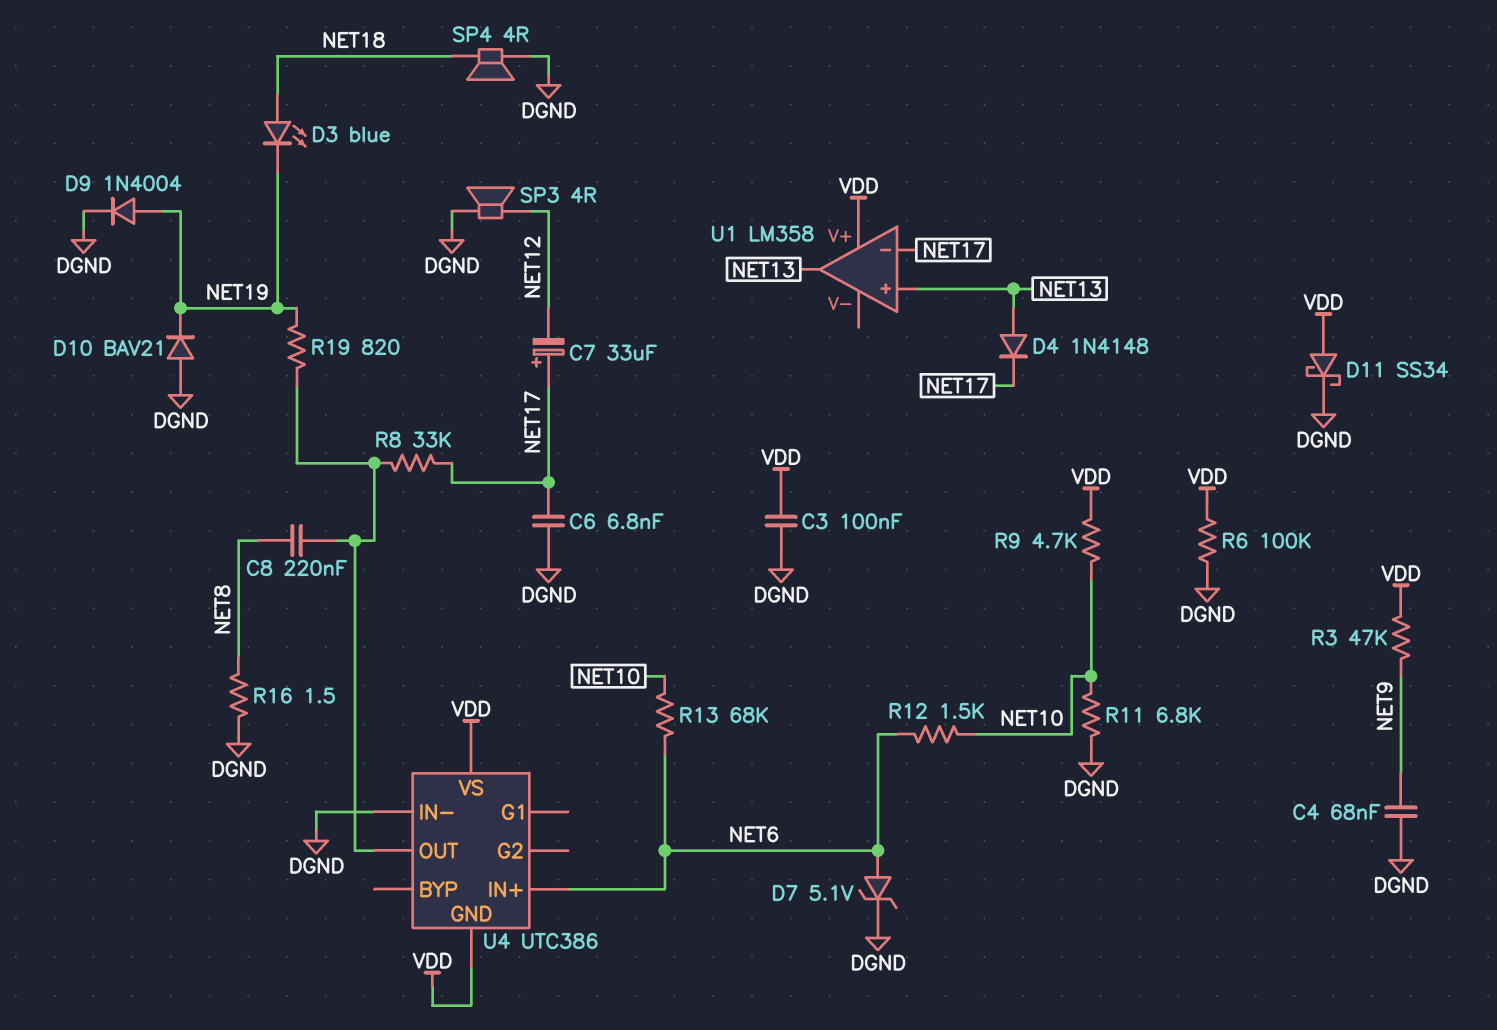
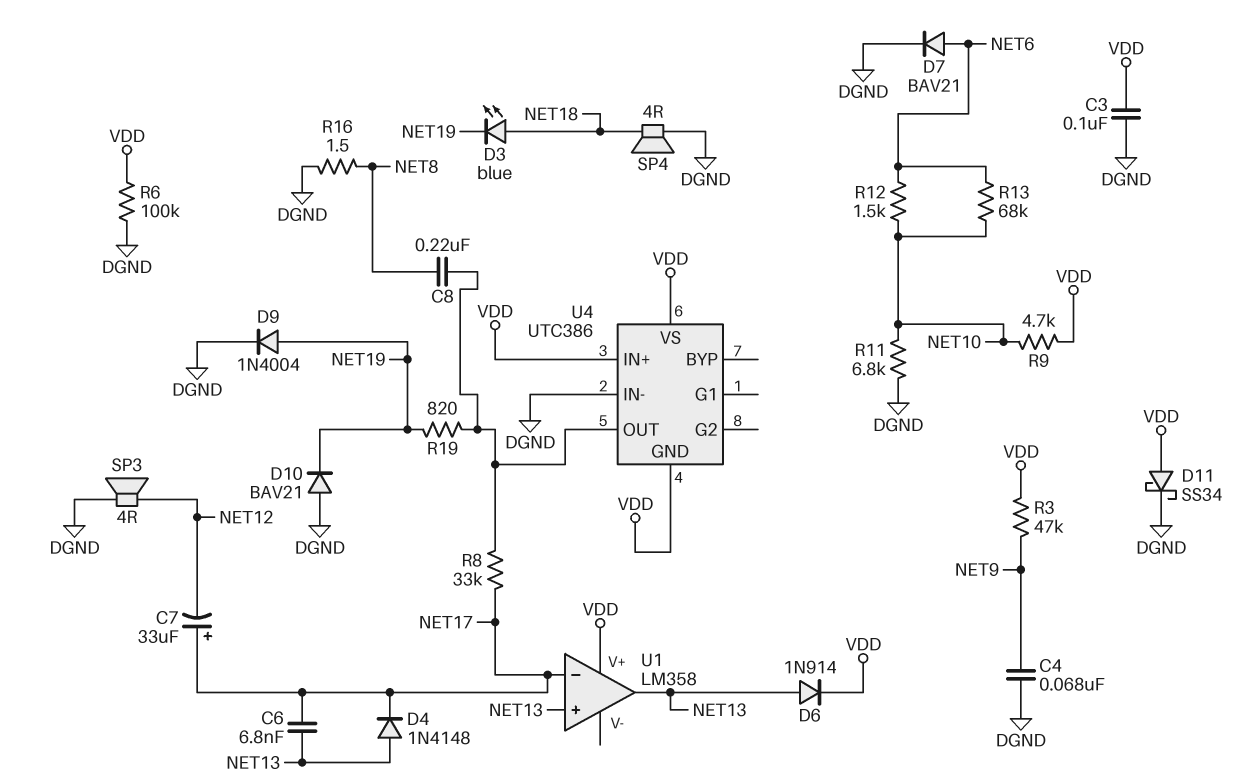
C6: 6.8nF (DGND, NET17) -> 6.8nF (NET13, NET17)
D6: none -> diode 1N914 (A NET13, K VDD)
D7: zener 5.1V (A NET6, K DGND) -> diode BAV21 (A NET6, K DGND)
U4 pin IN+: NET6 -> VDD

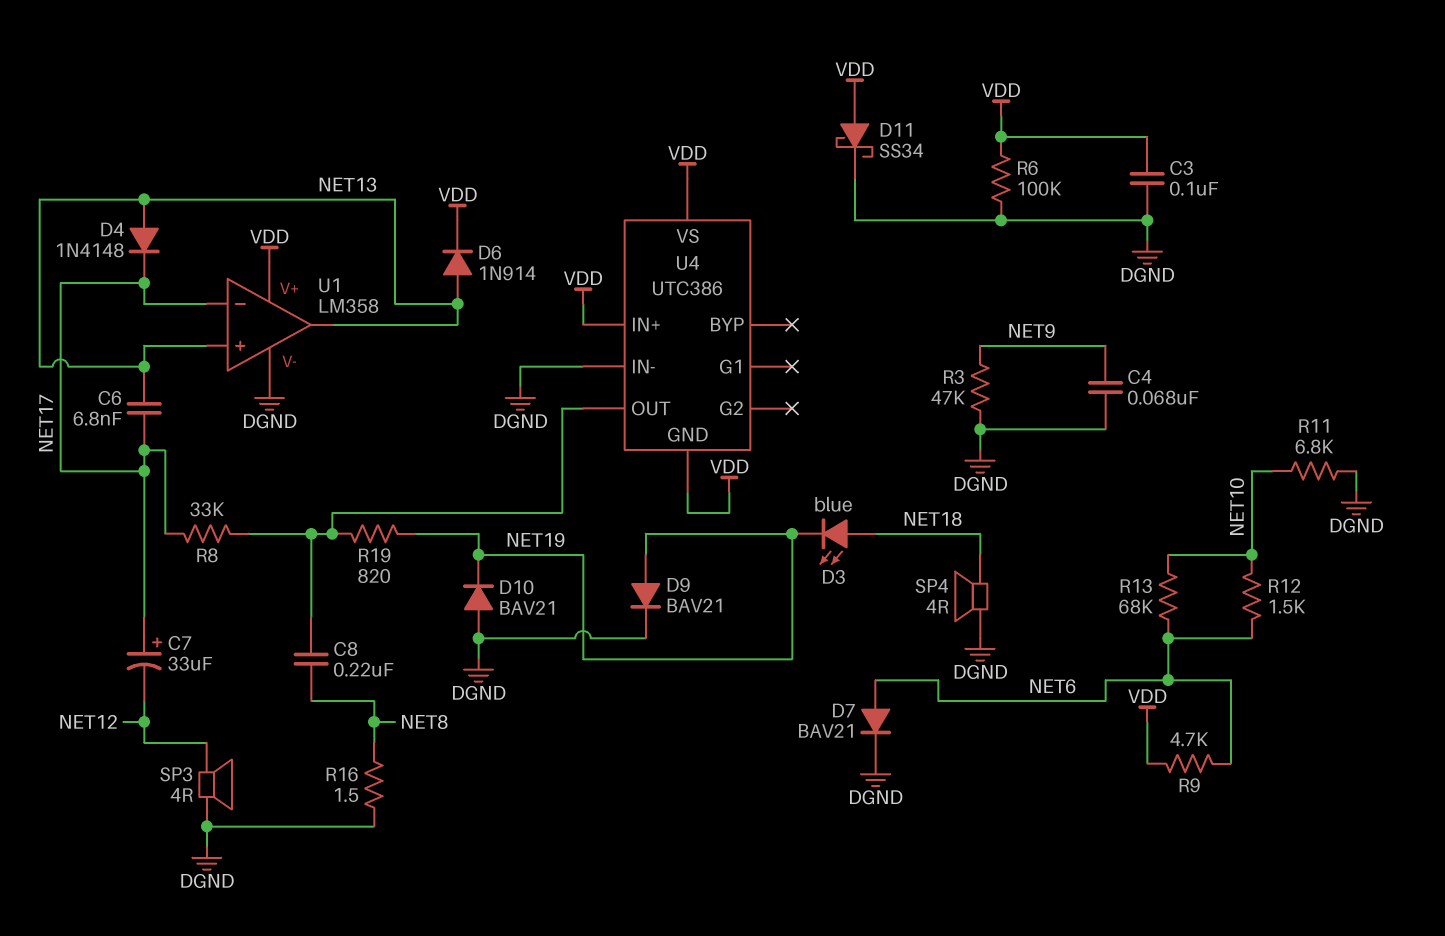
D9: diode 1N4004 (A NET19, K DGND) -> diode BAV21 (A NET19, K DGND)
R3: 47k (NET9, VDD) -> 47k (DGND, NET9)
R9: 4.7k (NET10, VDD) -> 4.7k (NET6, VDD)
U1 pin V-: none -> DGND

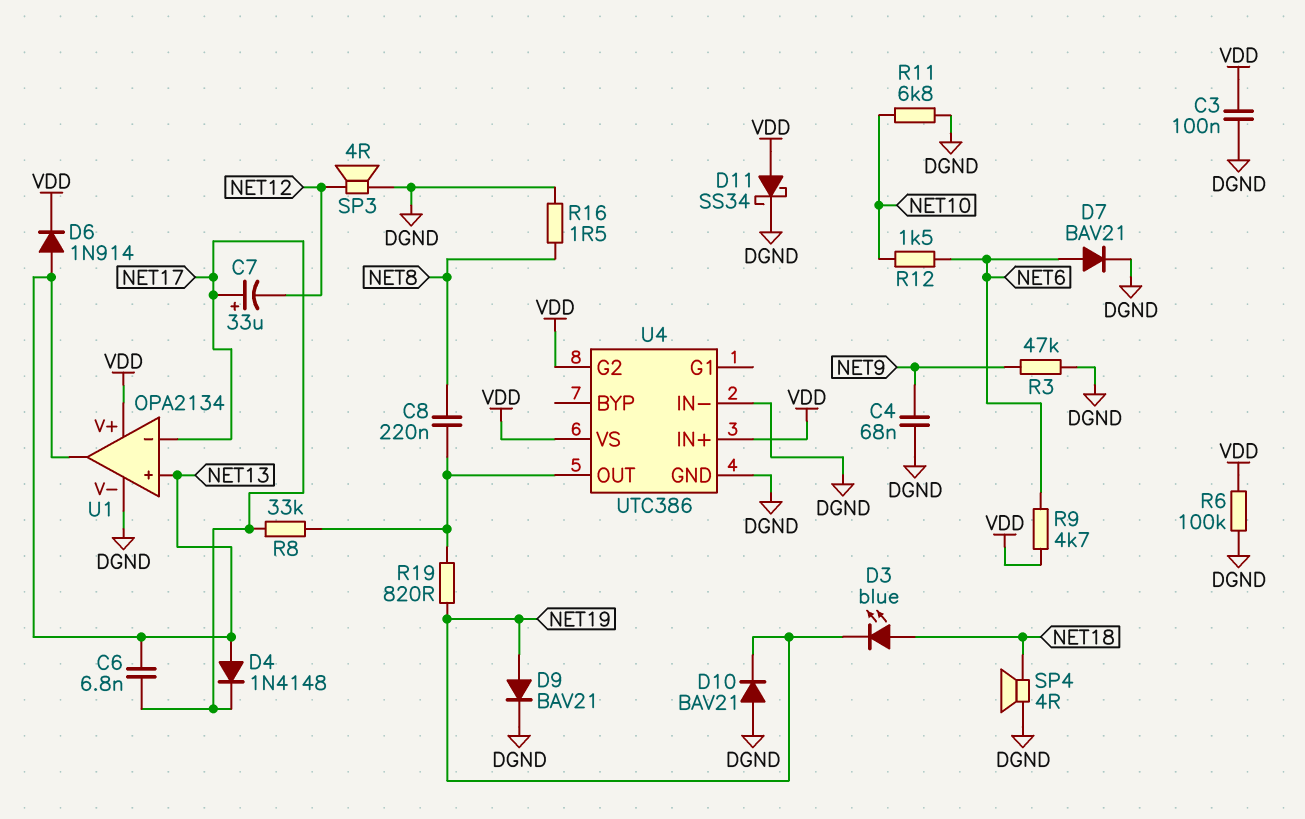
R13: 68k (NET6, NET10) -> none
U1: LM358 -> OPA2134
U4 pin G2: none -> VDD
U4 pin GND: VDD -> DGND

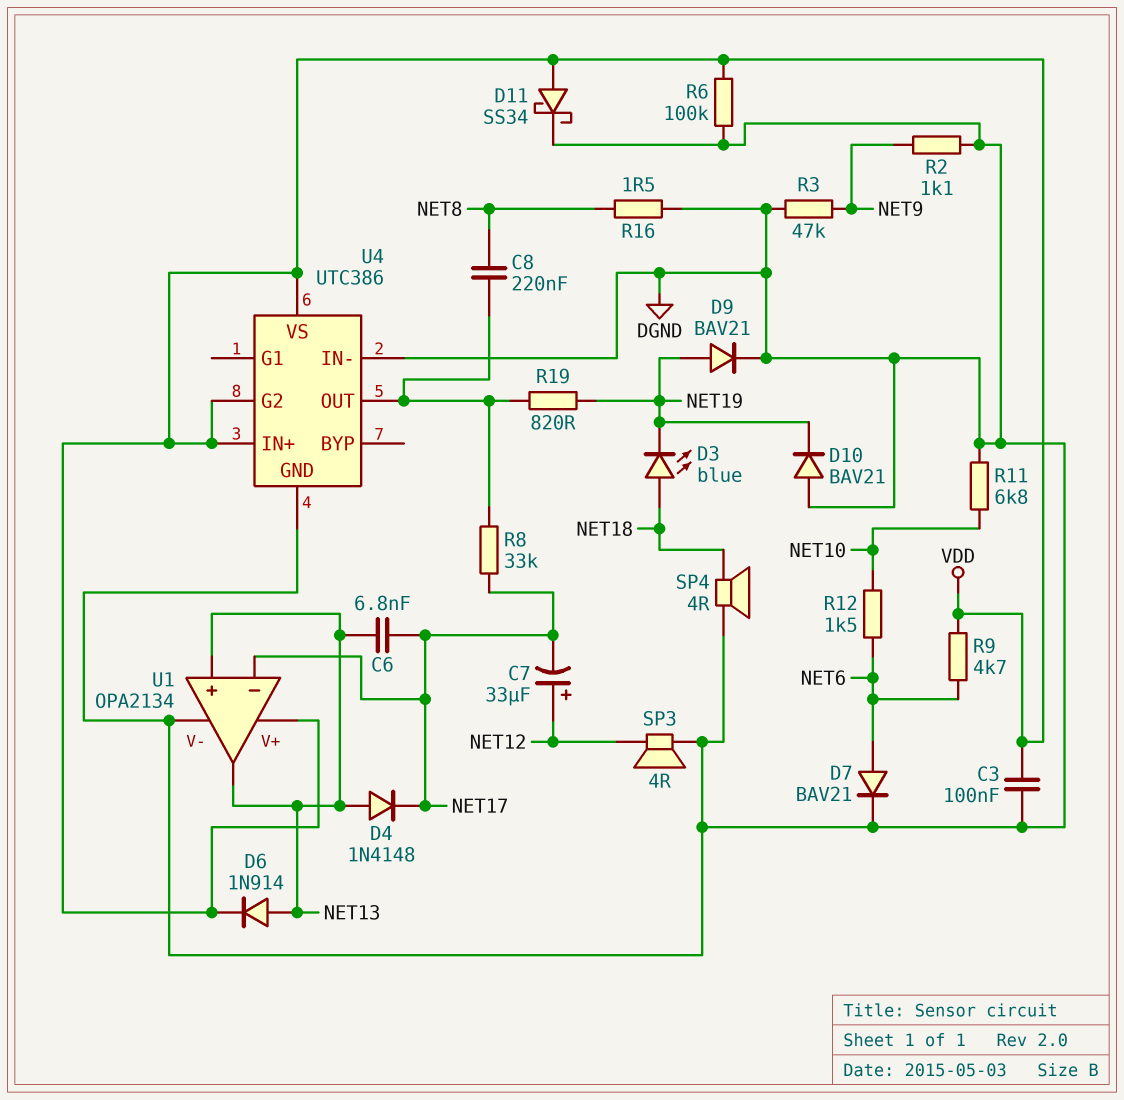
C4: 68nF (DGND, NET9) -> none
C7: 33uF (plus NET17, minus NET12) -> 33uF (plus NET12, minus NET17)
R2: none -> 1.1k (DGND, NET9)

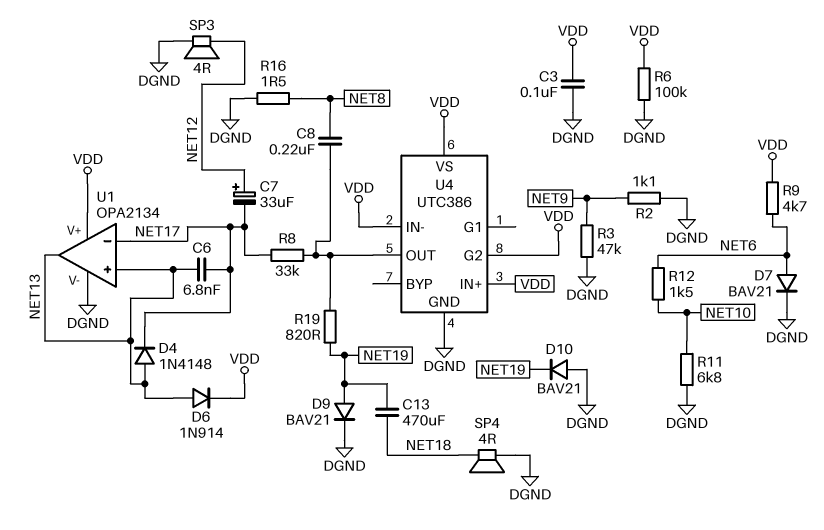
C13: none -> 470uF (NET18, NET19)
D3: LED blue (A NET18, K NET19) -> none
D11: schottky SS34 (A VDD, K DGND) -> none
U4 pin IN-: DGND -> VDD

